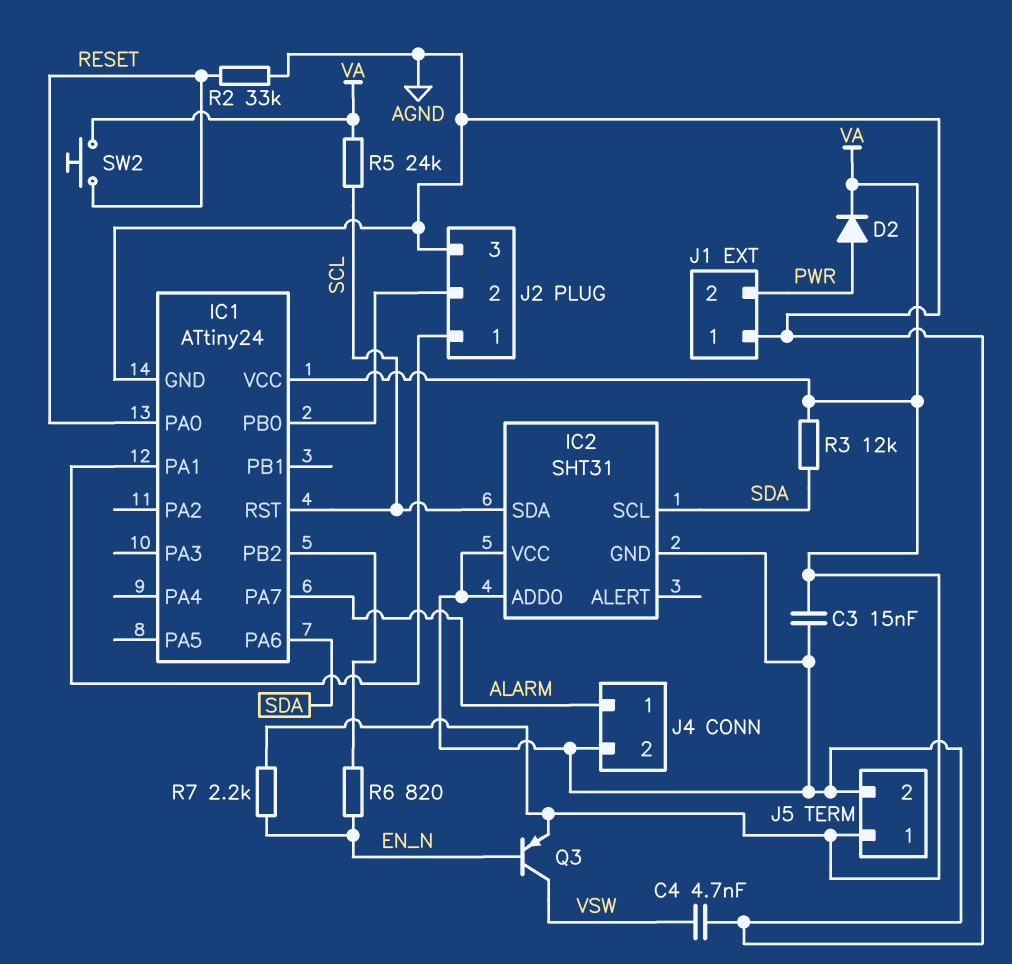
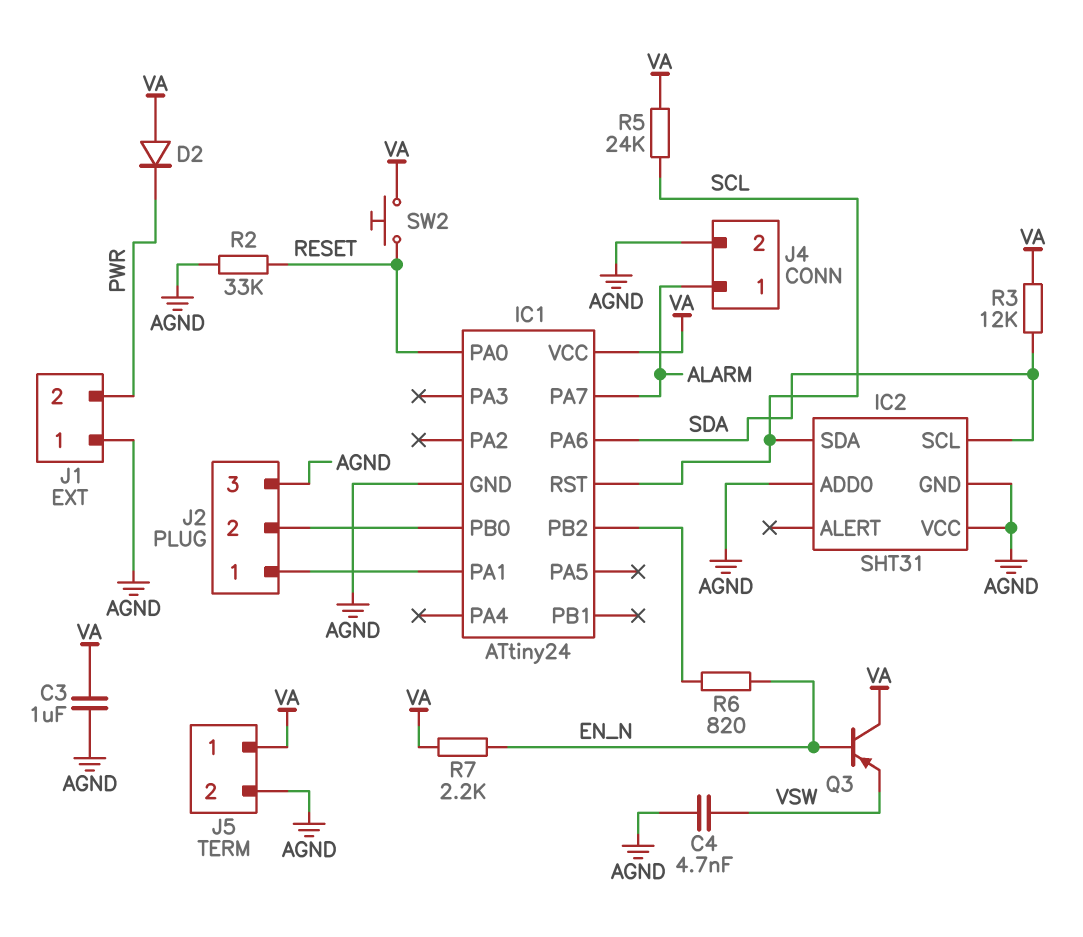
C3: 15nF (AGND, VA) -> 1uF (AGND, VA)
D2: diode (A PWR, K VA) -> diode (A VA, K PWR)
Q3: PNP (B EN_N, C VSW, E VA) -> PNP (B EN_N, C VA, E VSW)

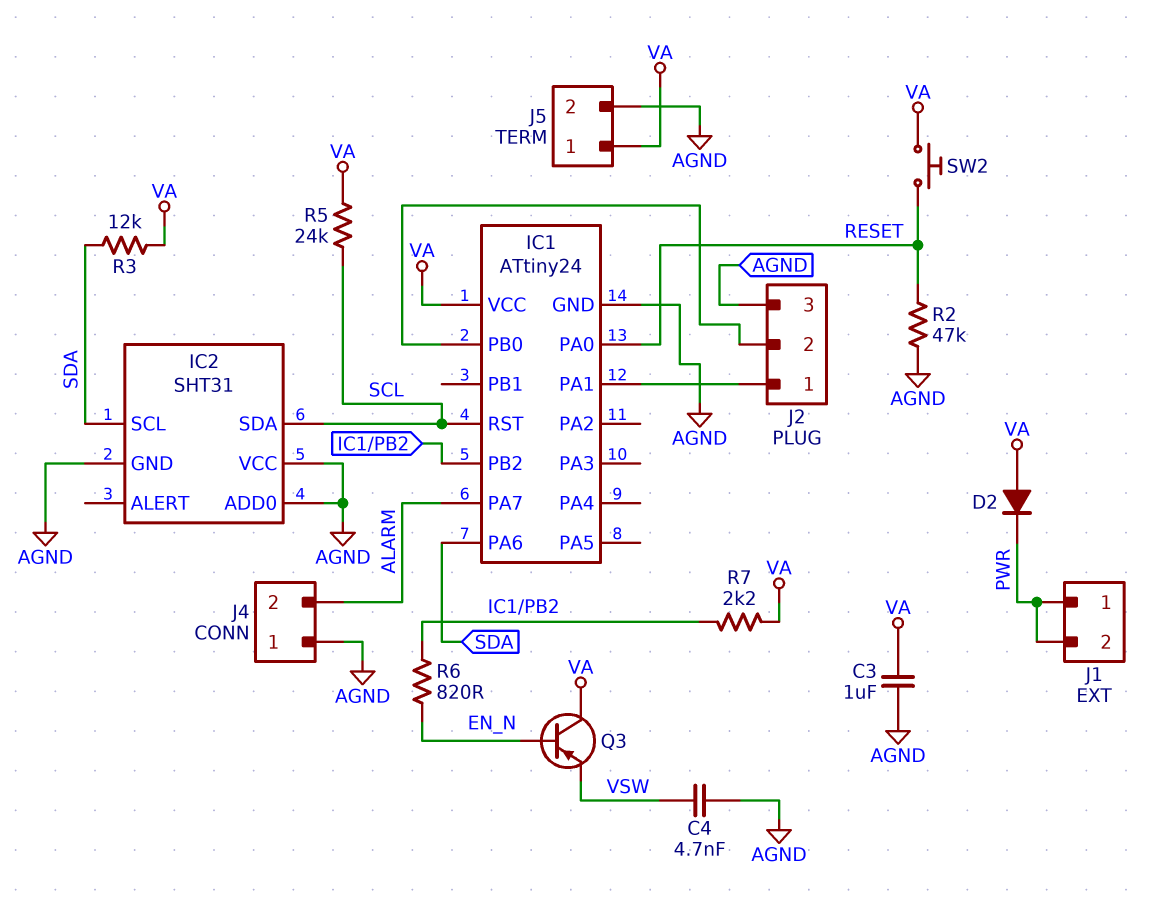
J1 pin 1: AGND -> PWR
J4 pin 1: ALARM -> AGND
J4 pin 2: AGND -> ALARM
R2: 33k (AGND, RESET) -> 47k (AGND, RESET)
R7: 2.2k (EN_N, VA) -> 2.2k (IC1/PB2, VA)

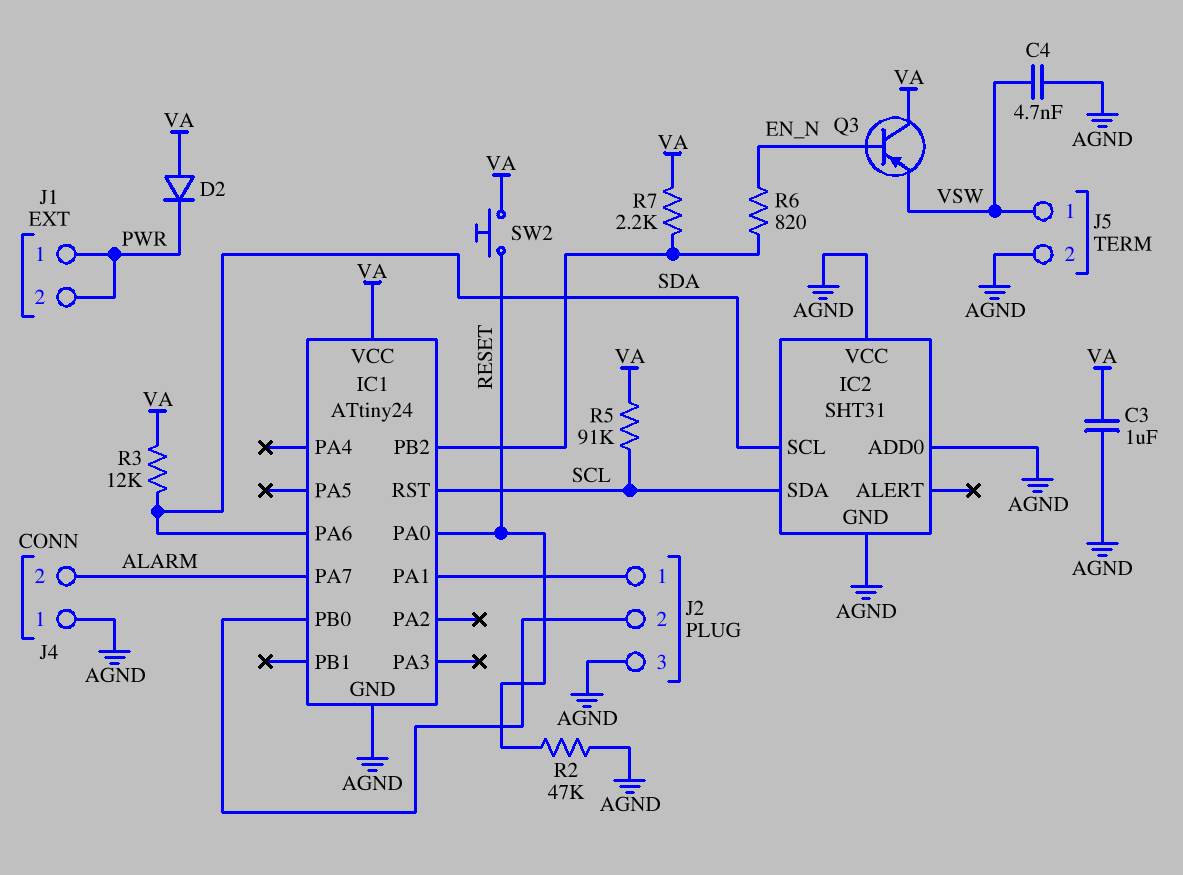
J5 pin 1: VA -> VSW
R5: 24k (SCL, VA) -> 91k (SCL, VA)

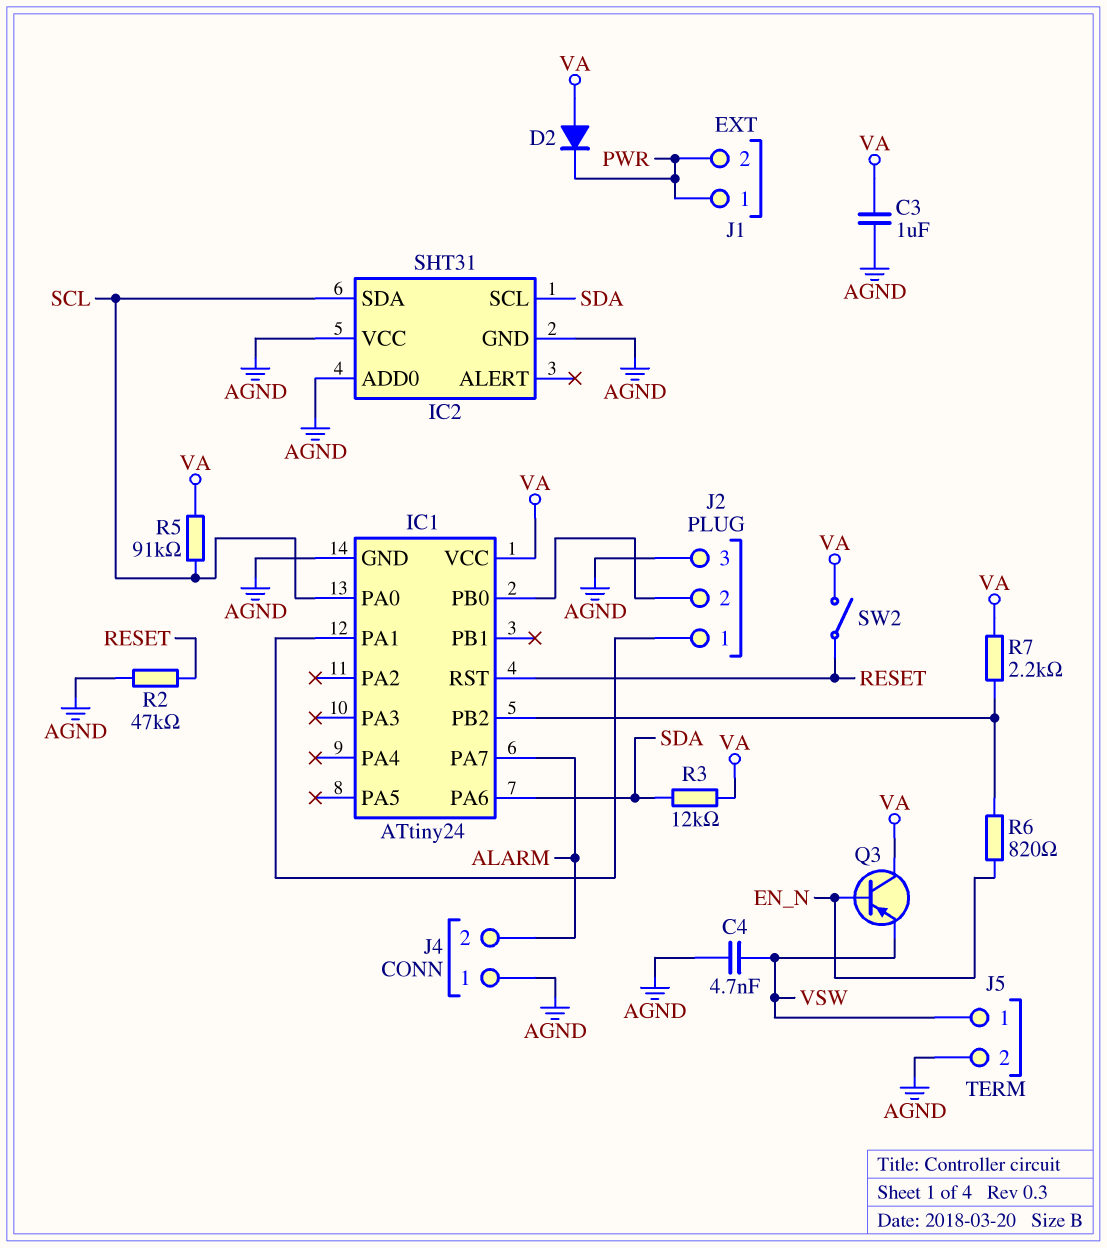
IC1 pin PA0: RESET -> SCL
IC1 pin RST: SCL -> RESET
SW2: button (RESET, VA) -> switch (RESET, VA)

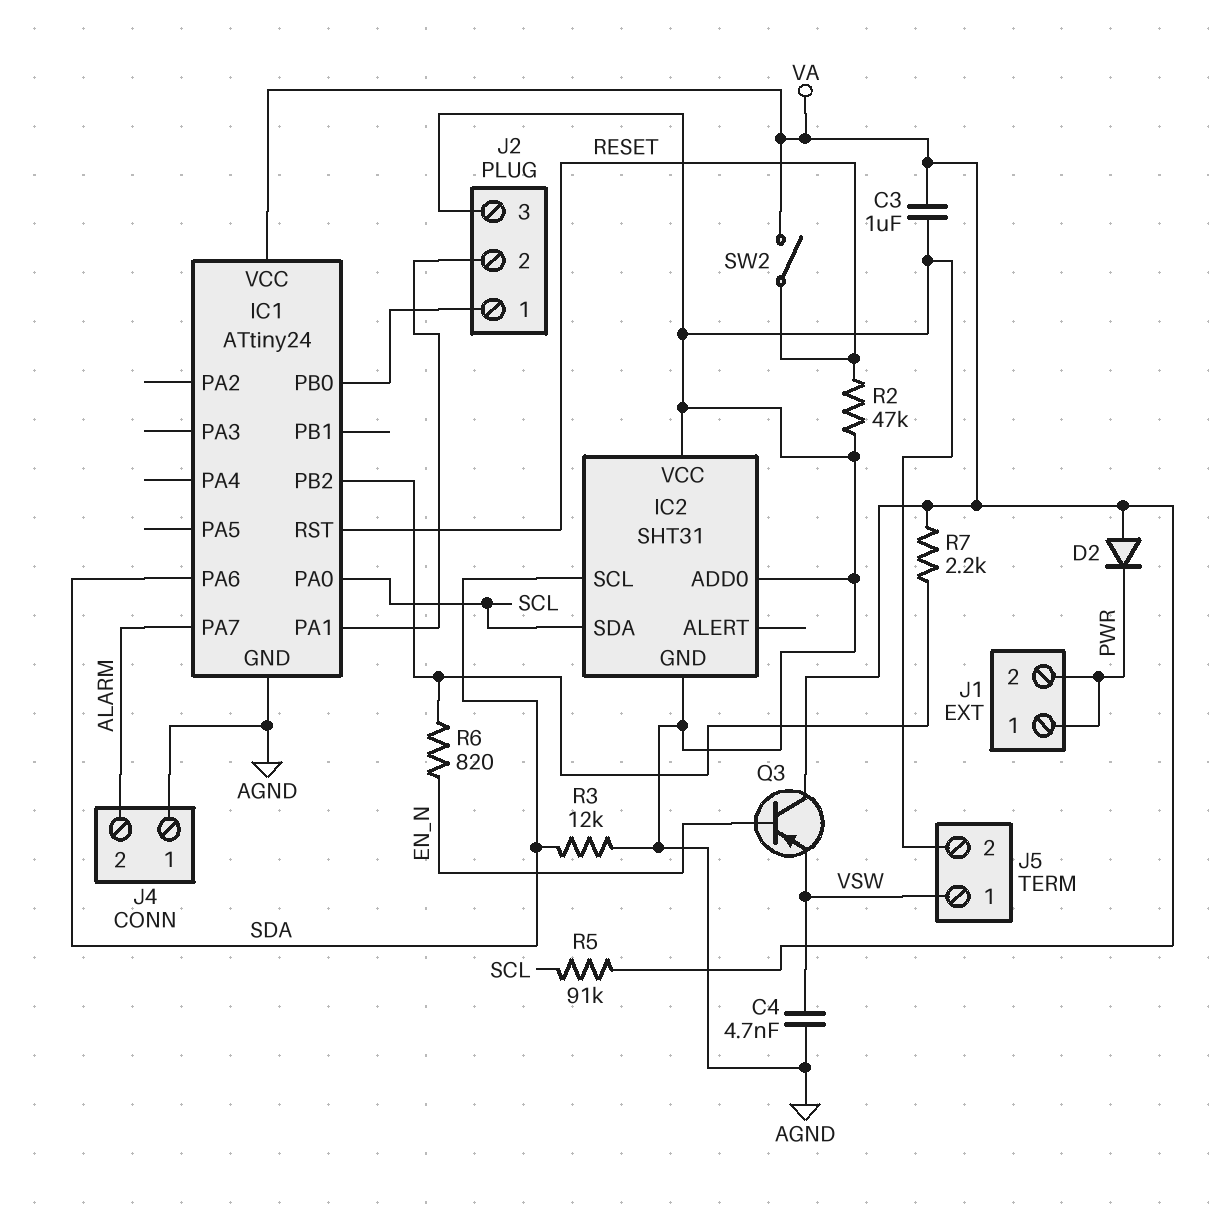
J2 pin 1: IC1/PA1 -> IC1/PB0
J2 pin 2: IC1/PB0 -> IC1/PA1
R3: 12k (SDA, VA) -> 12k (AGND, SDA)

